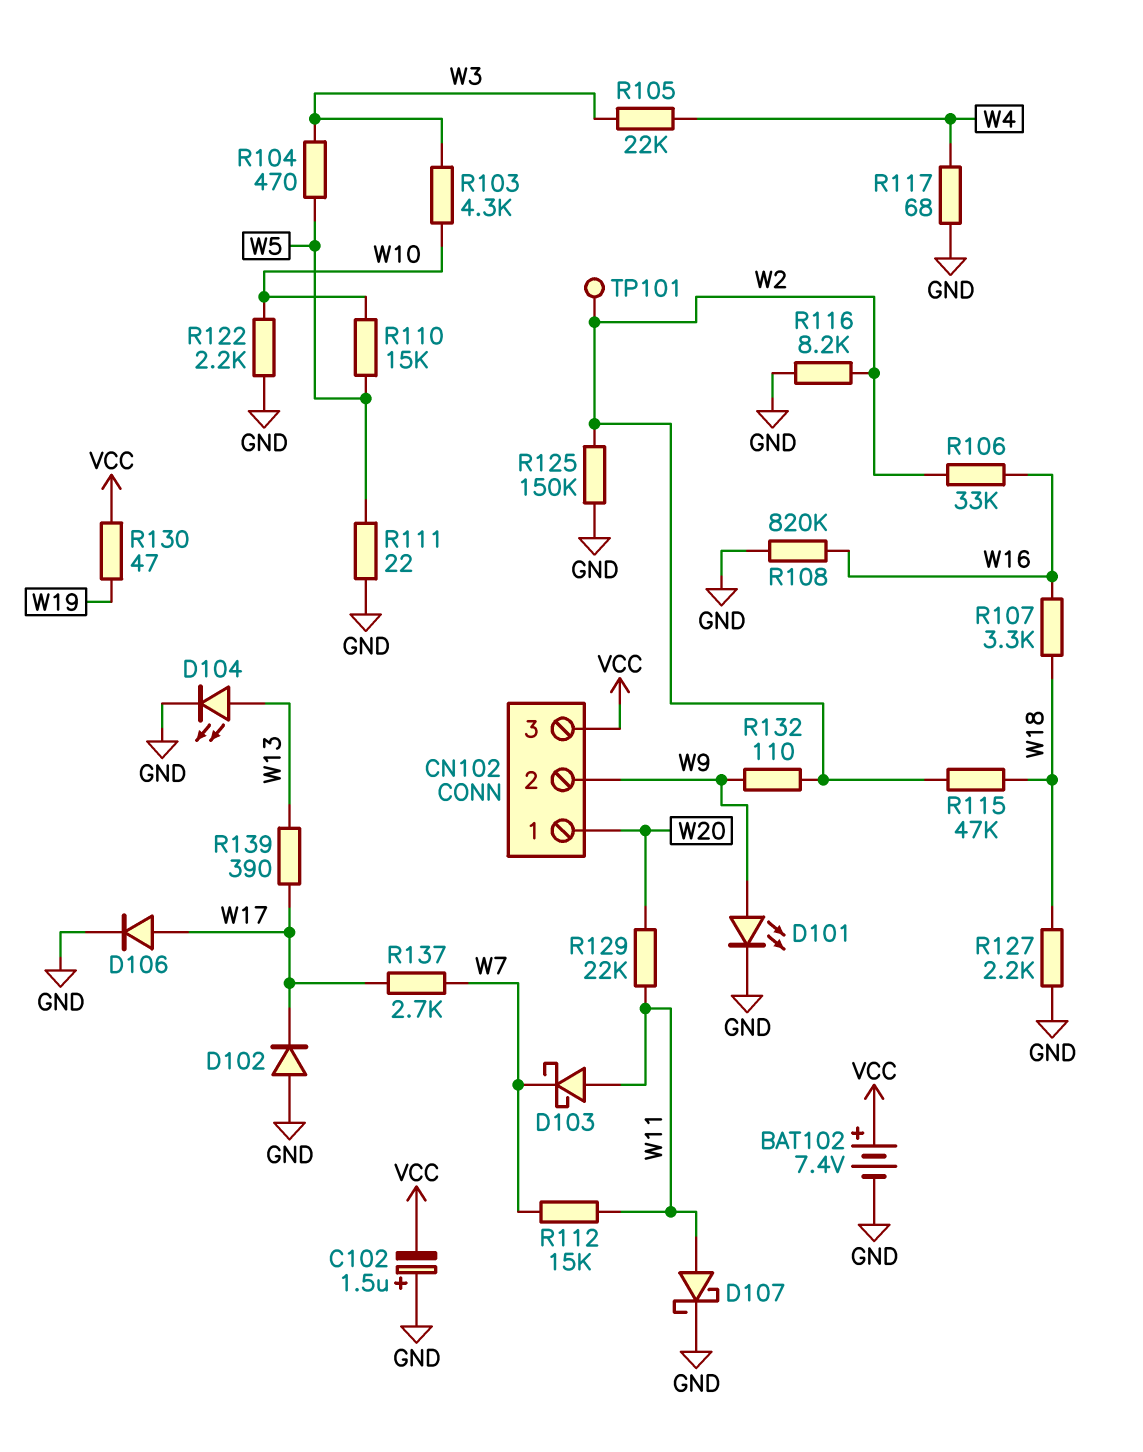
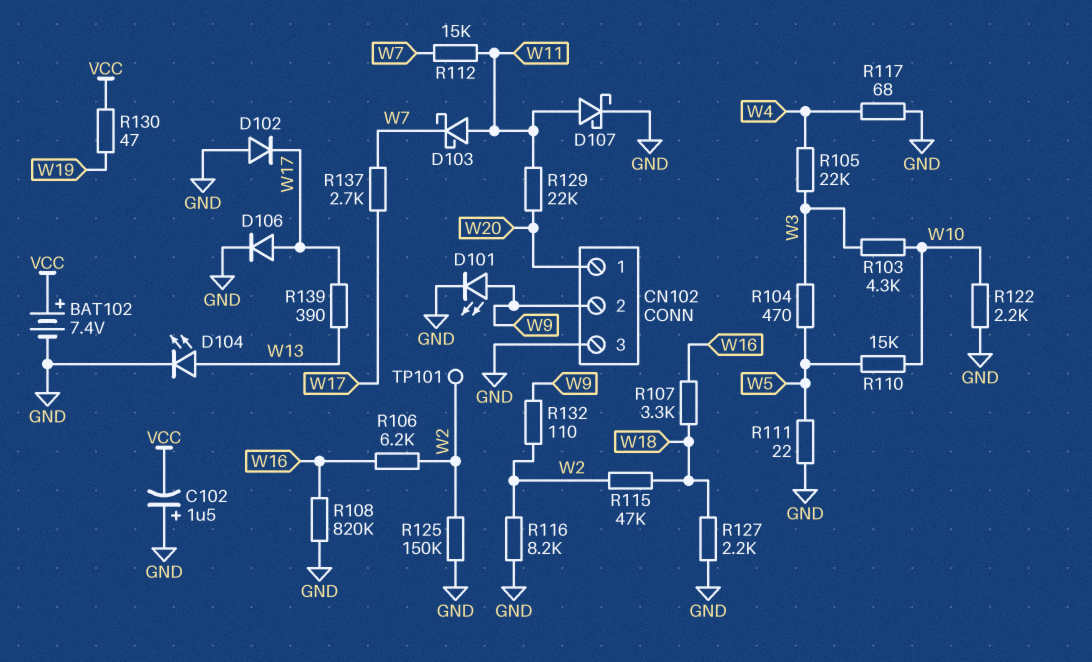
CN102 pin 3: VCC -> GND
R106: 33k (W2, W16) -> 6.2k (W2, W16)

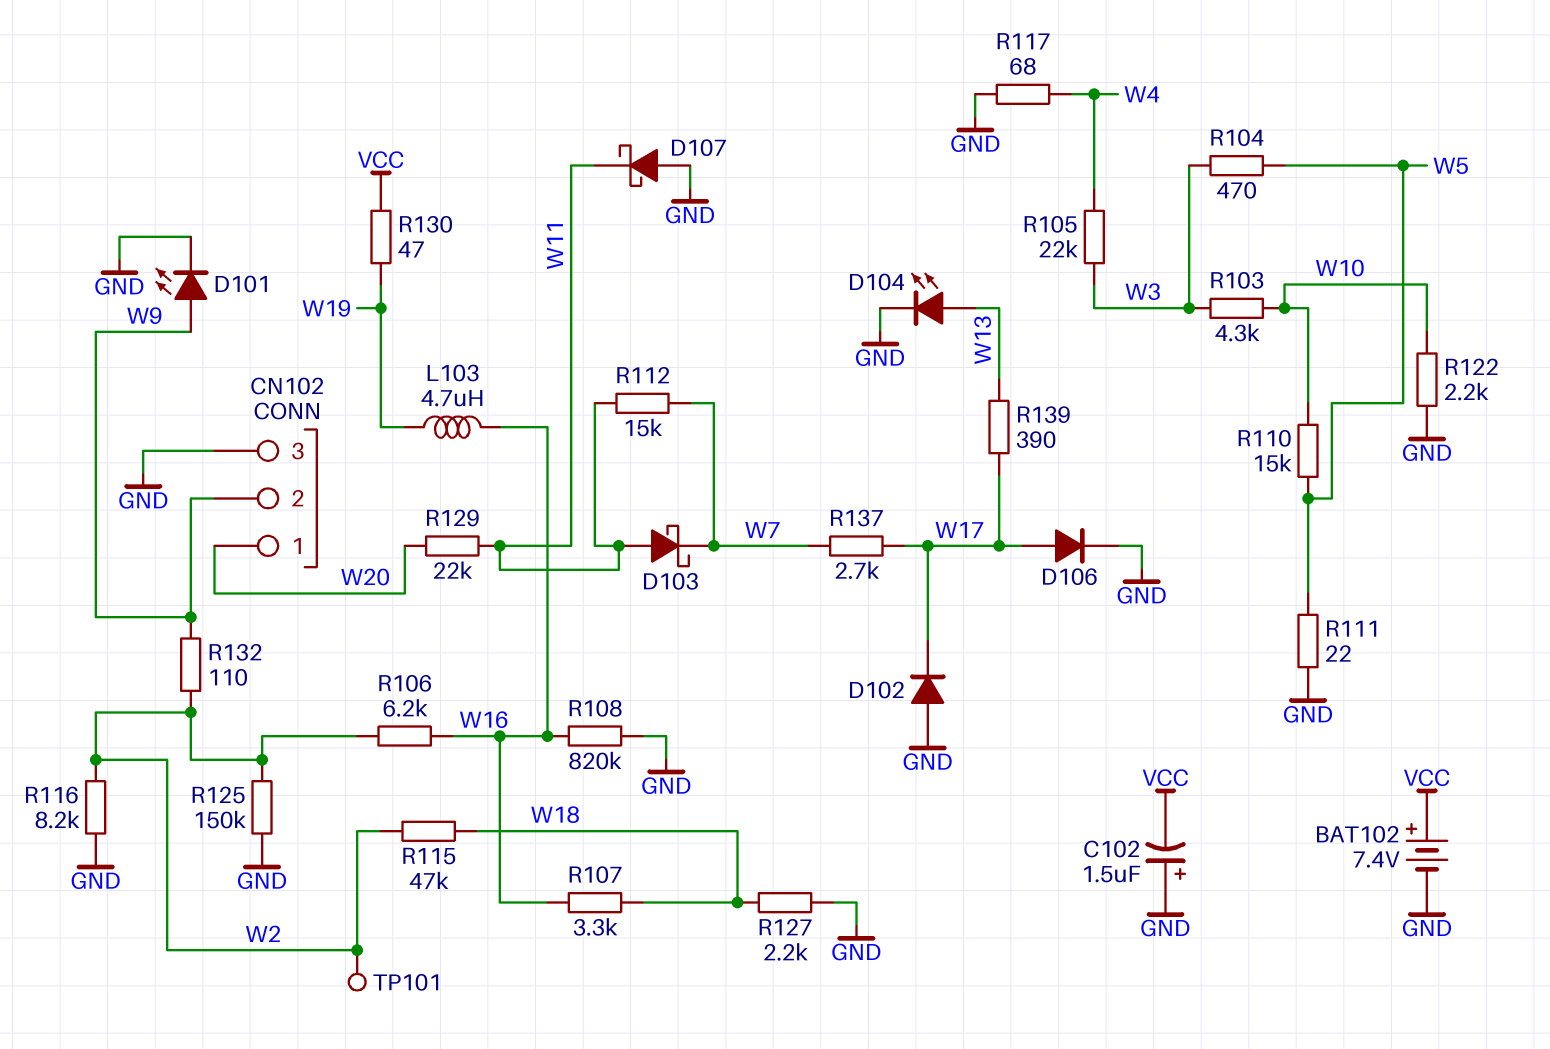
D107: schottky (A W11, K GND) -> schottky (A GND, K W11)
L103: none -> 4.7uH (W16, W19)

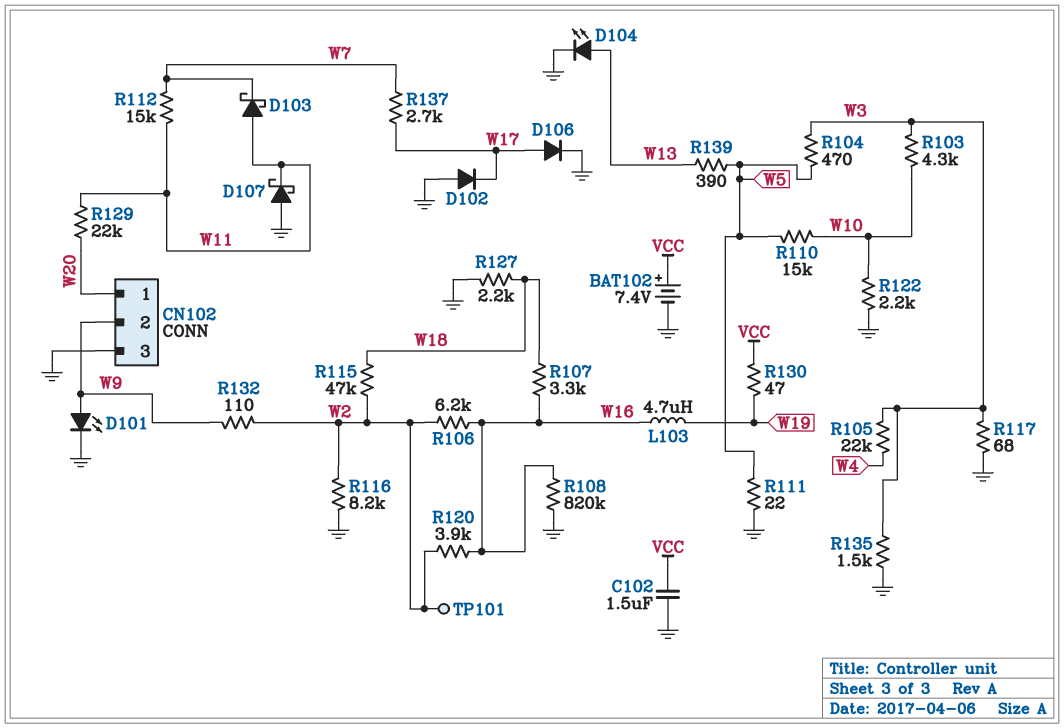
C102: 1.5uF (plus GND, minus VCC) -> 1.5uF (GND, VCC)
R117: 68 (GND, W4) -> 68 (GND, W3)
R120: none -> 3.9k (W2, W16)
R125: 150k (GND, W2) -> none
R135: none -> 1.5k (GND, W3)
R139: 390 (W13, W17) -> 390 (W5, W13)

